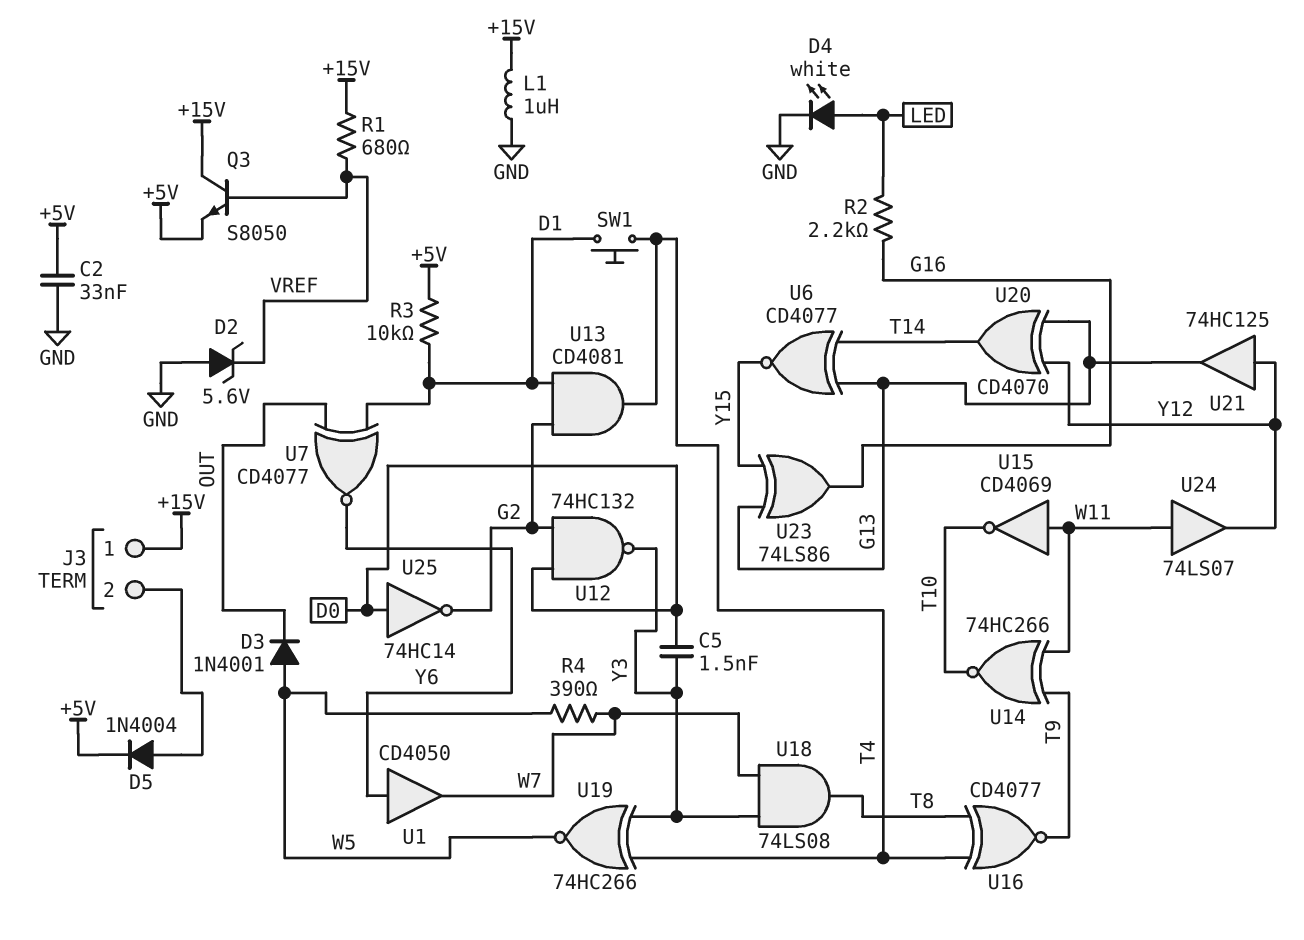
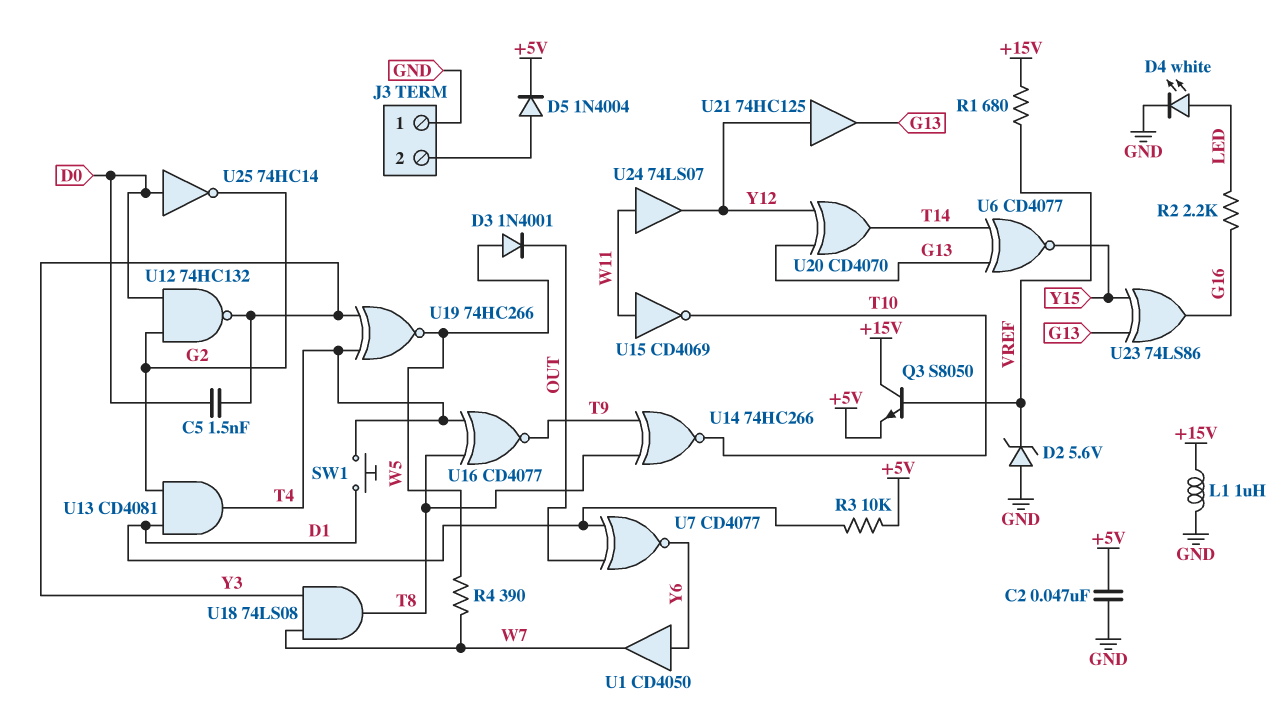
C2: 33nF (+5V, GND) -> 47nF (+5V, GND)
J3 pin 1: +15V -> GND
U14: XNOR 74HC266 (in T9, in W11, out T10) -> XNOR 74HC266 (in T8, in T9, out T10)

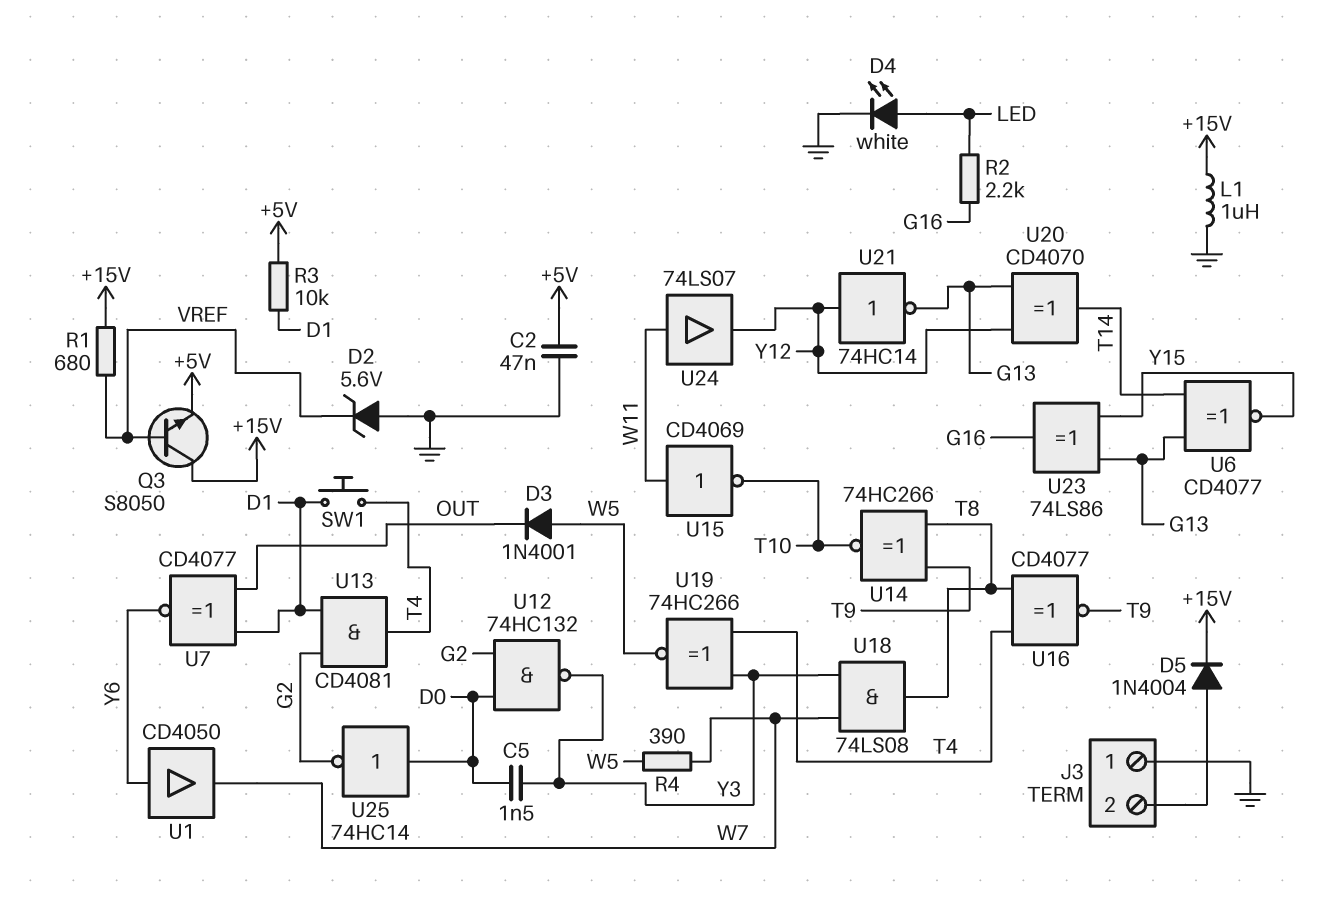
D5: diode 1N4004 (A J3/2, K +5V) -> diode 1N4004 (A J3/2, K +15V)
U21: buffer 74HC125 (in Y12, out G13) -> NOT 74HC14 (in Y12, out G13)

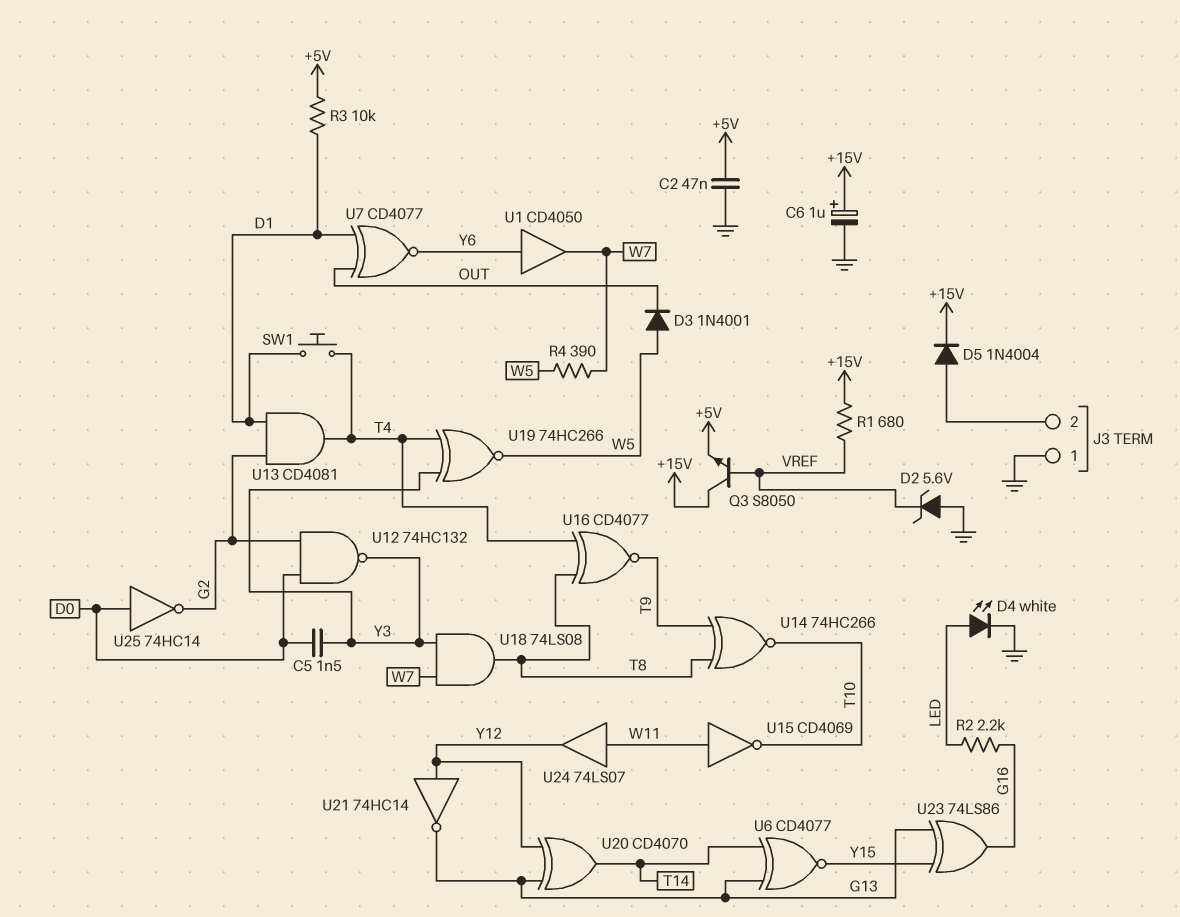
C6: none -> 1uF (plus +15V, minus GND)
L1: 1uH (+15V, GND) -> none

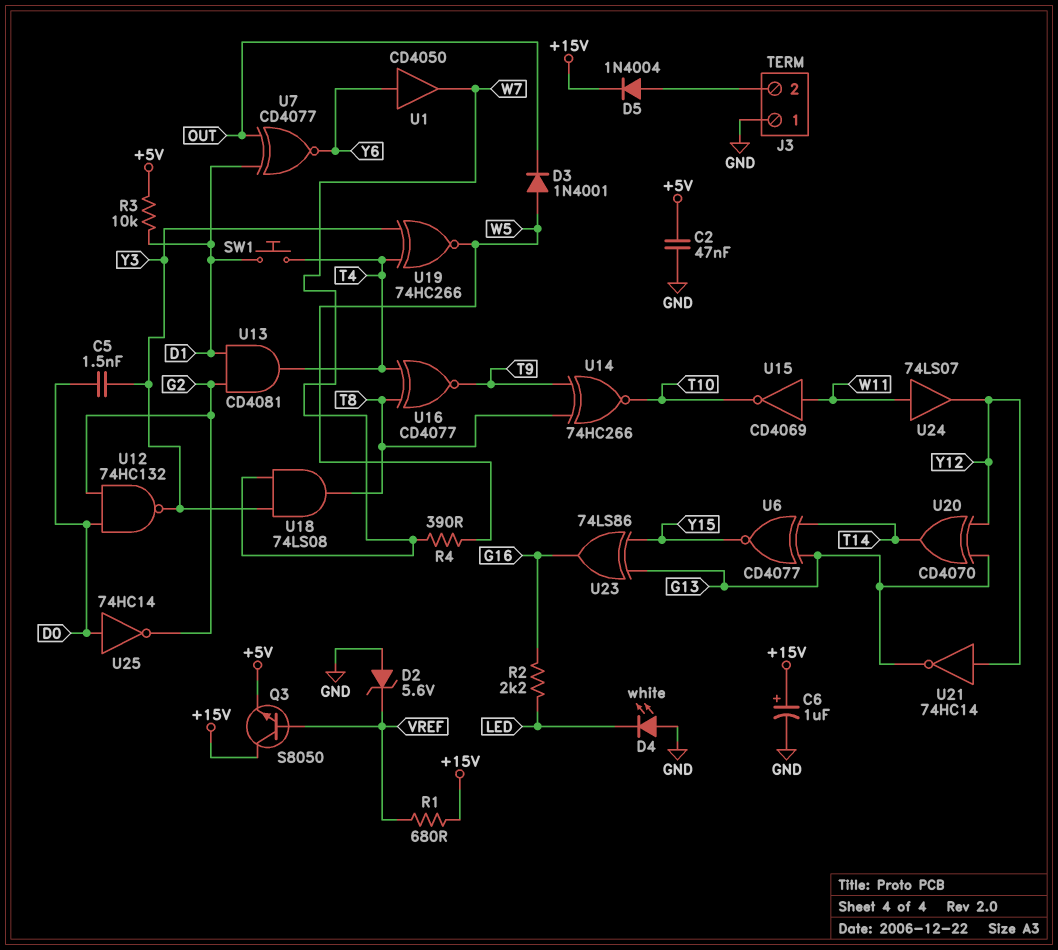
D4: LED white (A LED, K GND) -> LED white (A GND, K LED)

